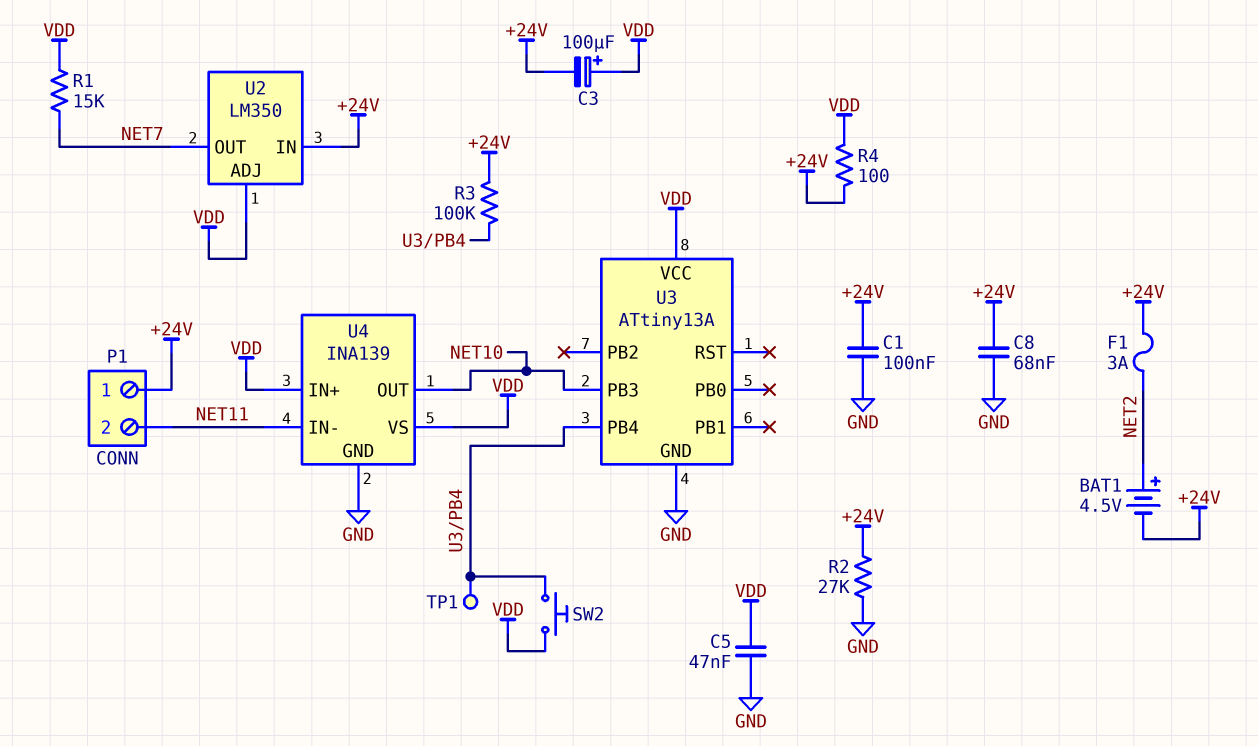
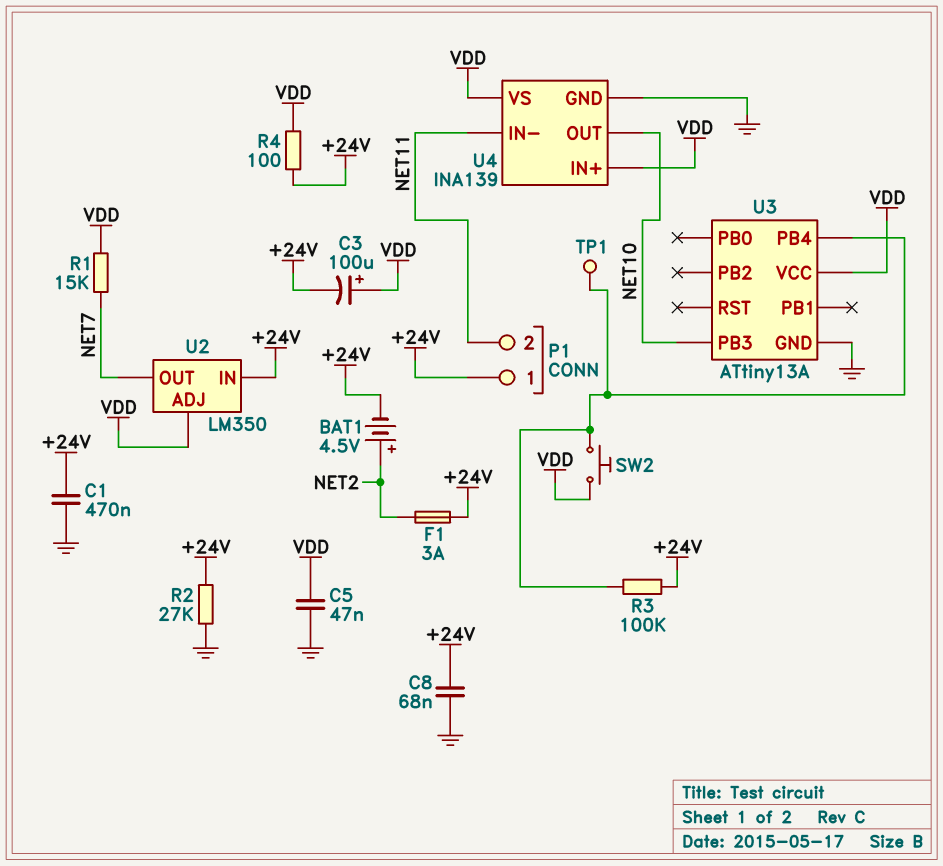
C1: 100nF (+24V, GND) -> 470nF (+24V, GND)

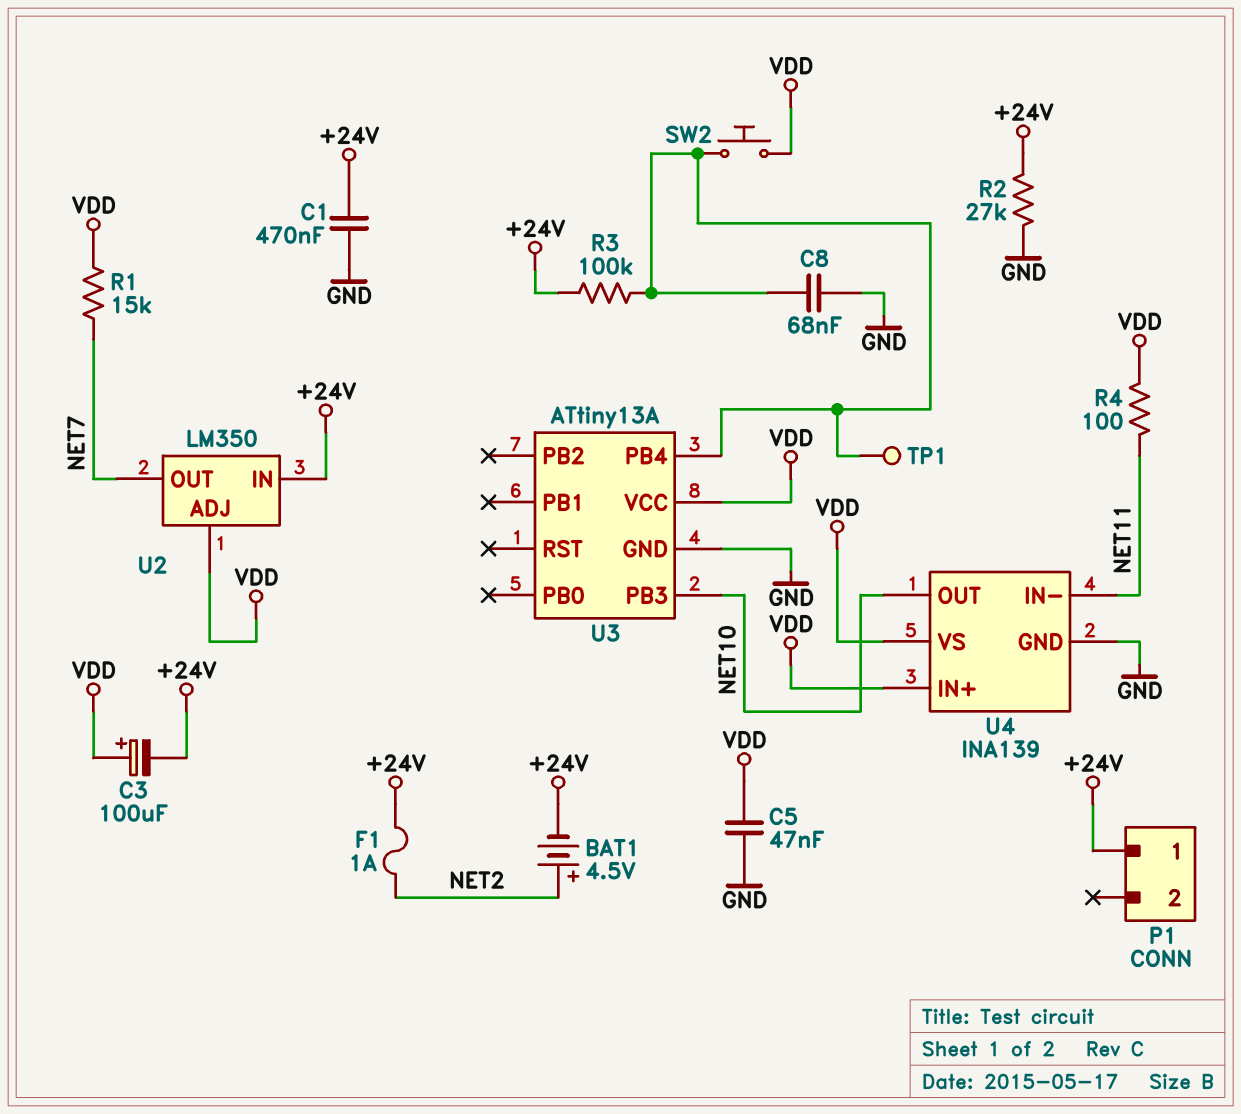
C8: 68nF (+24V, GND) -> 68nF (GND, U3/PB4)
F1: 3A (+24V, NET2) -> 1A (+24V, NET2)
P1 pin 2: NET11 -> none
R4: 100 (+24V, VDD) -> 100 (NET11, VDD)

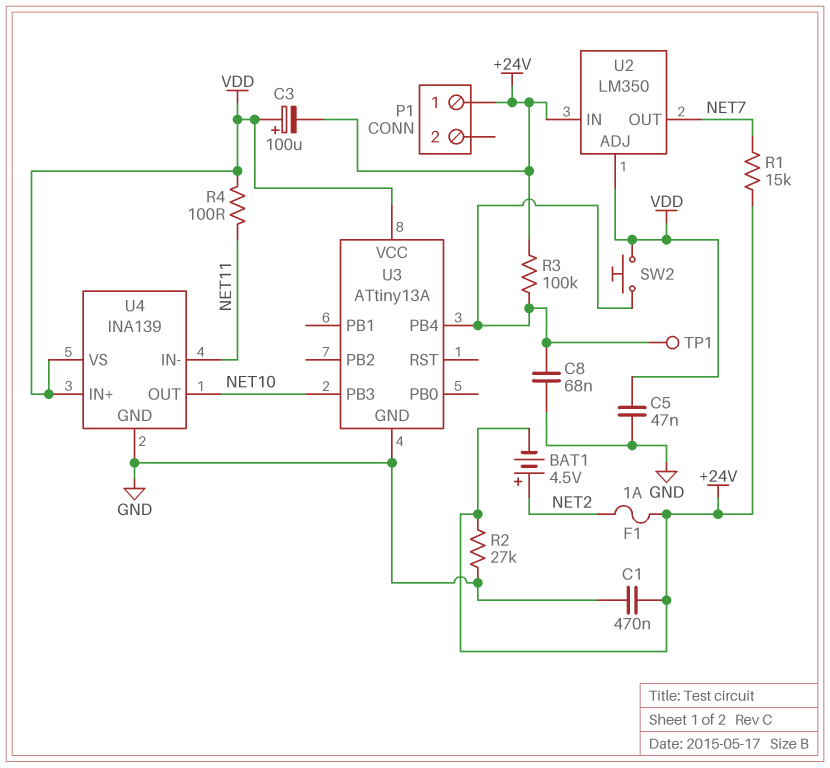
R1: 15k (NET7, VDD) -> 15k (+24V, NET7)

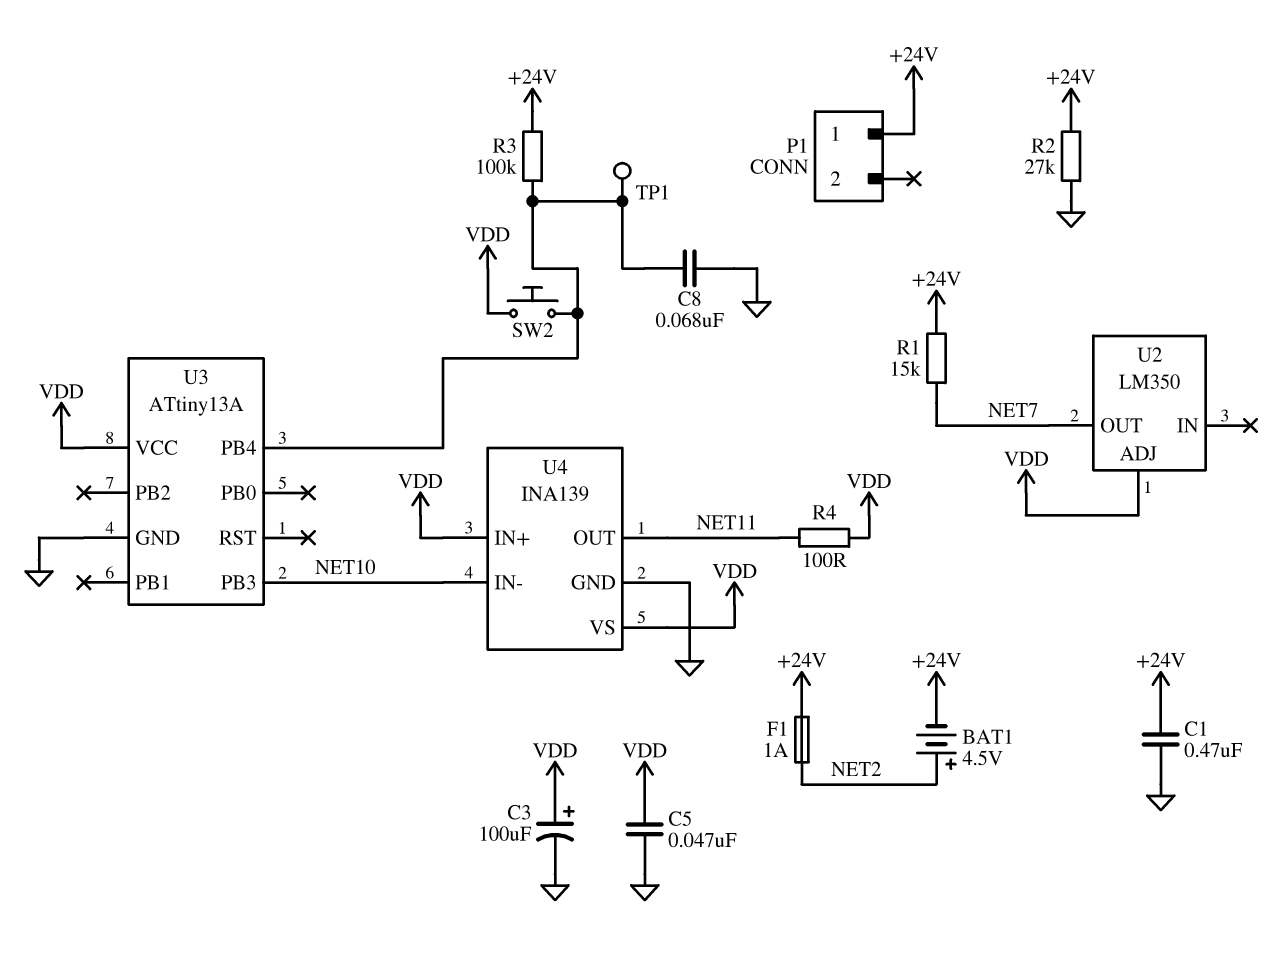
C3: 100uF (plus VDD, minus +24V) -> 100uF (plus VDD, minus GND)
U2 pin IN: +24V -> none
U4 pin IN-: NET11 -> NET10
U4 pin OUT: NET10 -> NET11

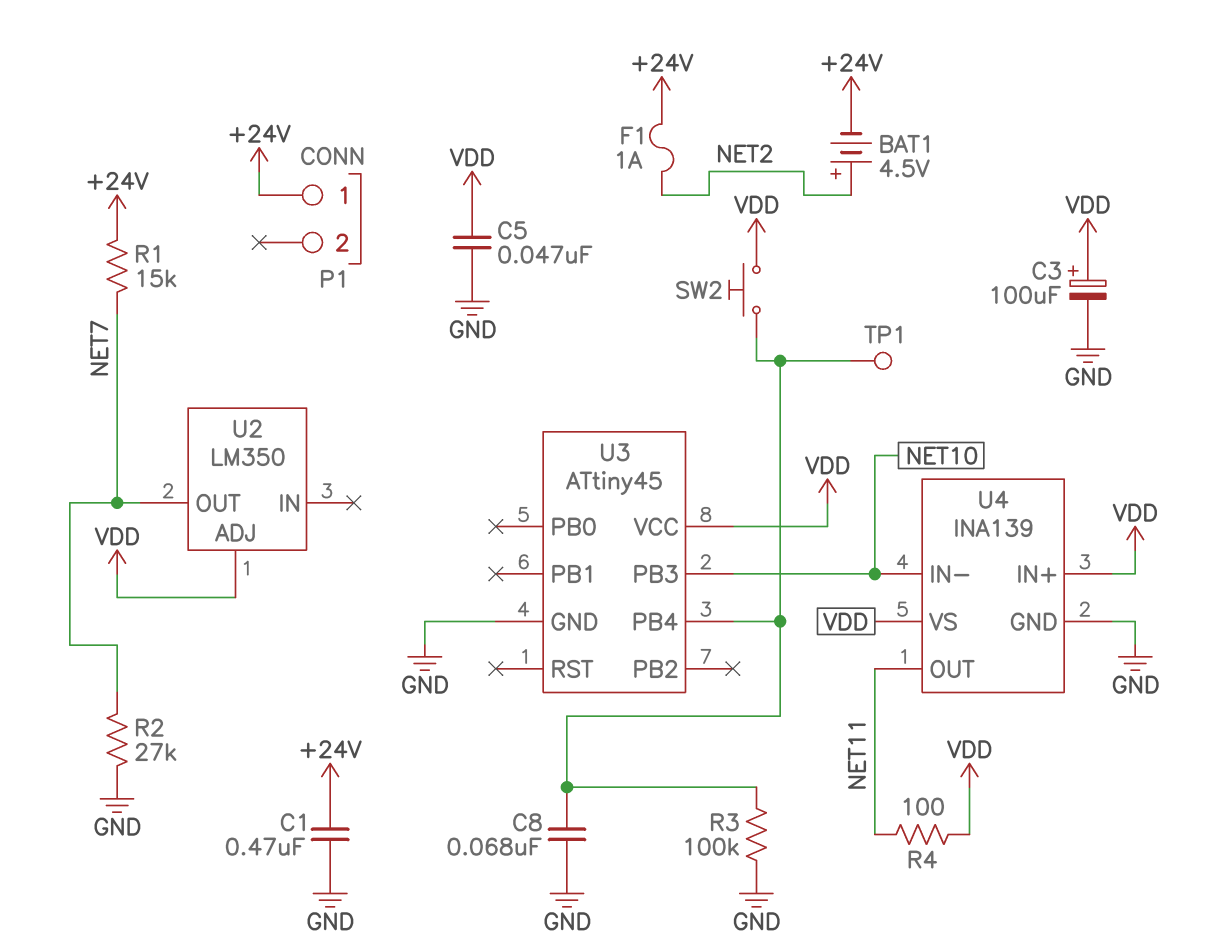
R2: 27k (+24V, GND) -> 27k (GND, NET7)
R3: 100k (+24V, U3/PB4) -> 100k (GND, U3/PB4)
U3: ATtiny13A -> ATtiny45

